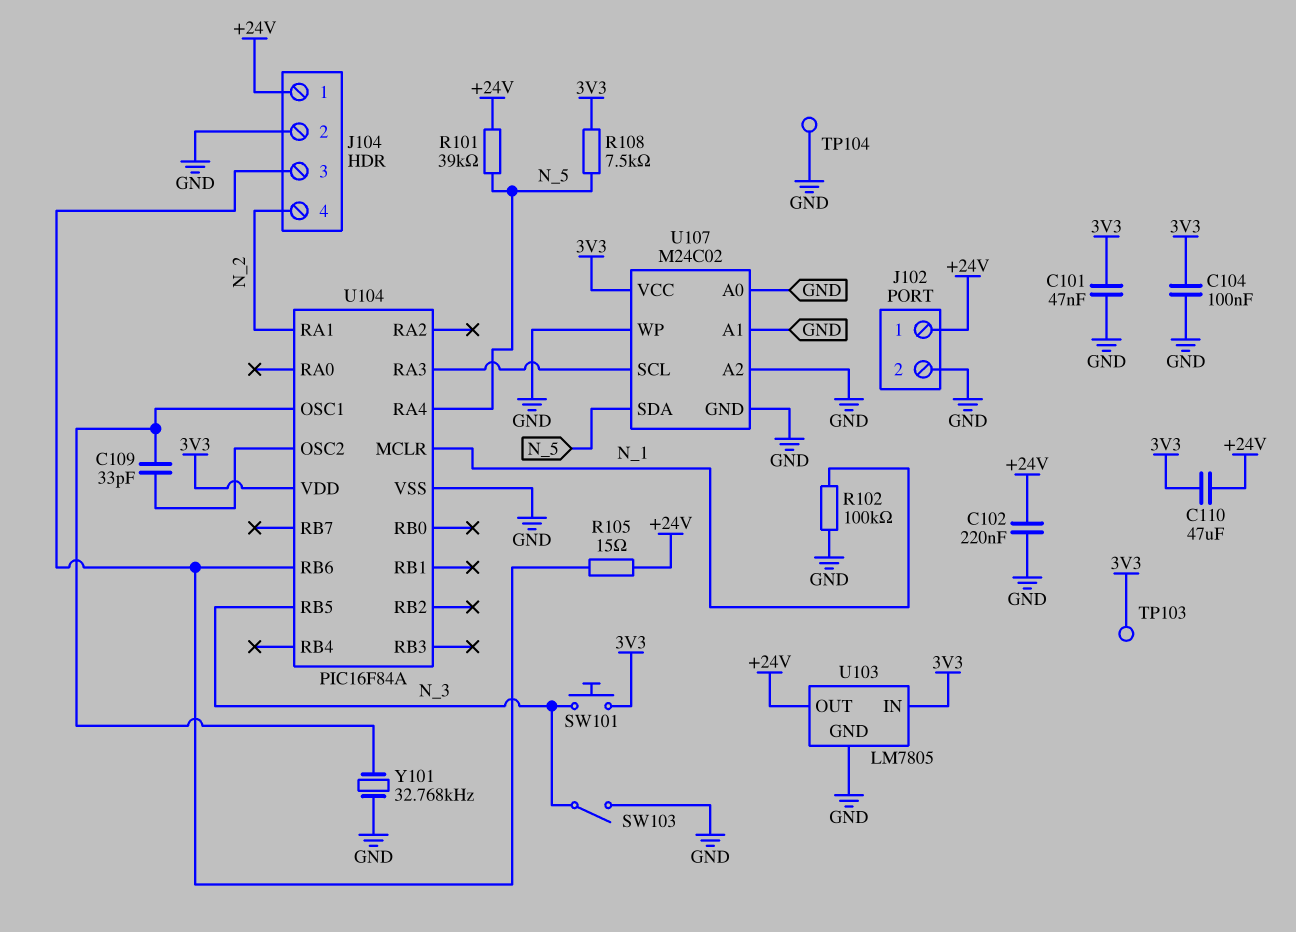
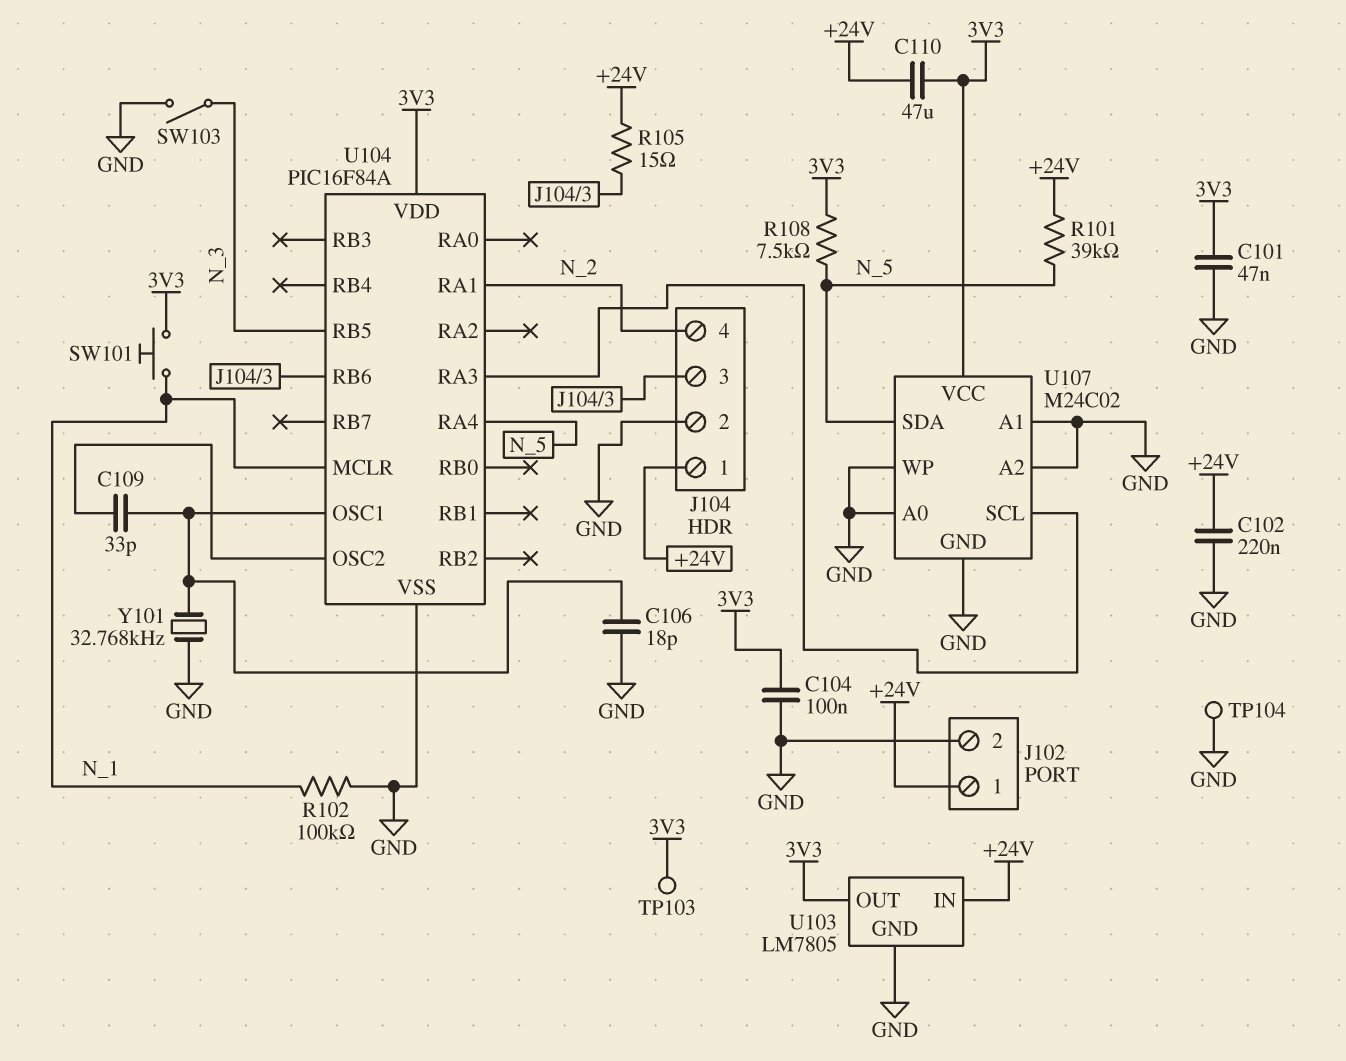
C106: none -> 18pF (GND, U104/OSC1)
SW101: button (3V3, N_3) -> button (3V3, N_1)
U103 pin IN: 3V3 -> +24V
U103 pin OUT: +24V -> 3V3

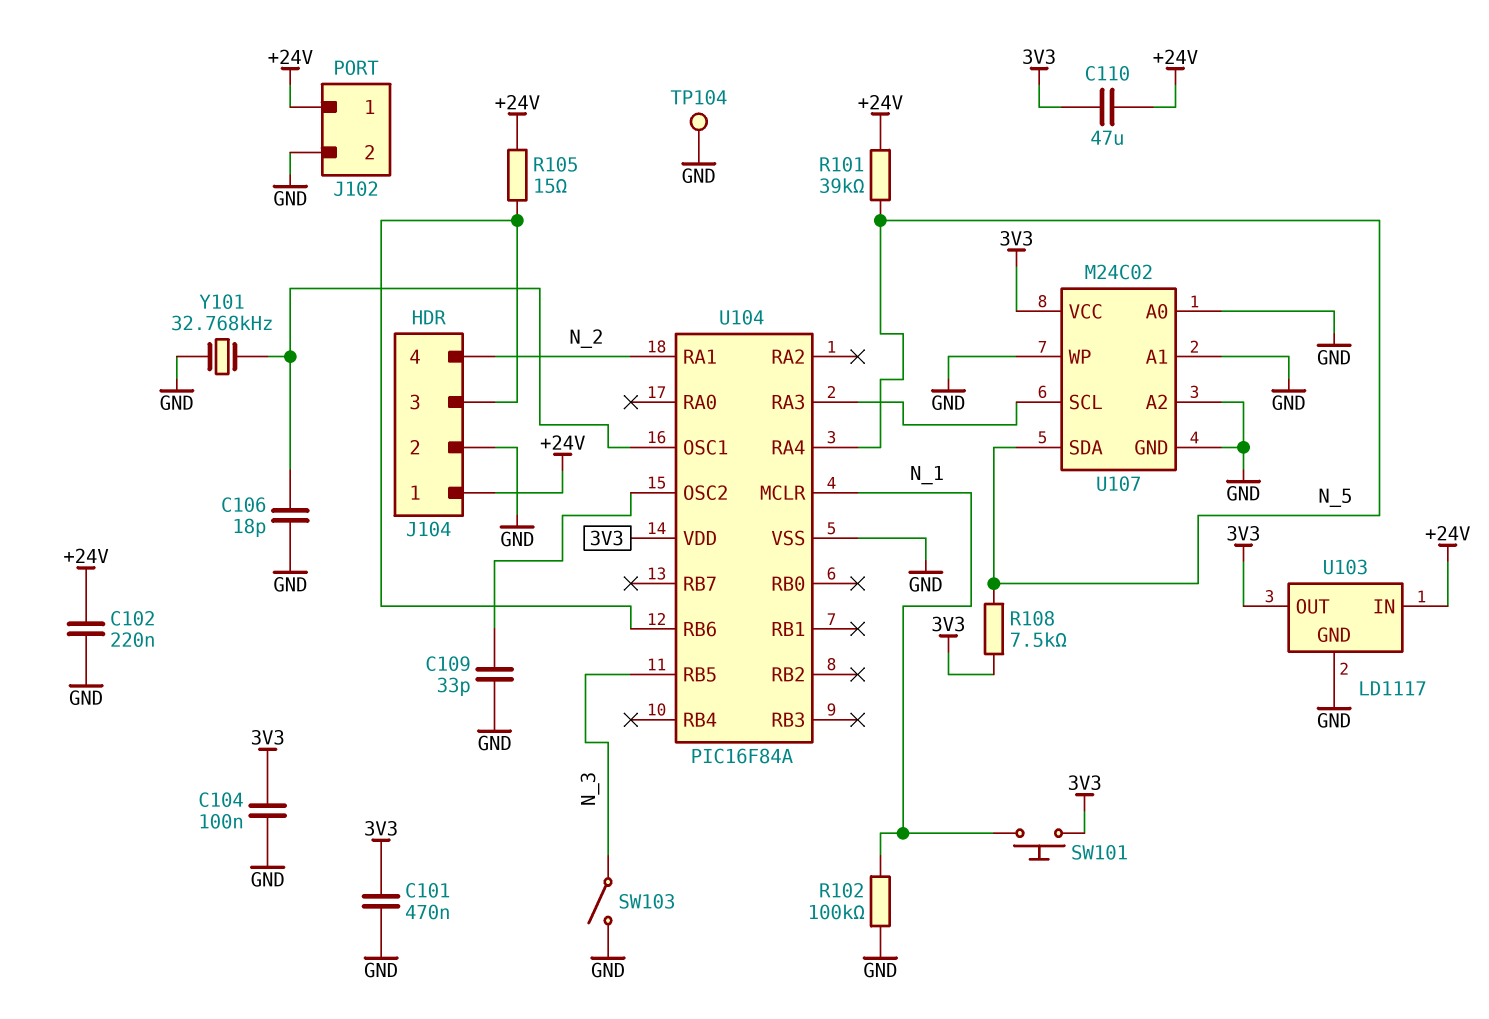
C101: 47nF (3V3, GND) -> 470nF (3V3, GND)
C109: 33pF (U104/OSC1, U104/OSC2) -> 33pF (GND, U104/OSC2)
TP103: test point (3V3) -> none
U103: LM7805 -> LD1117

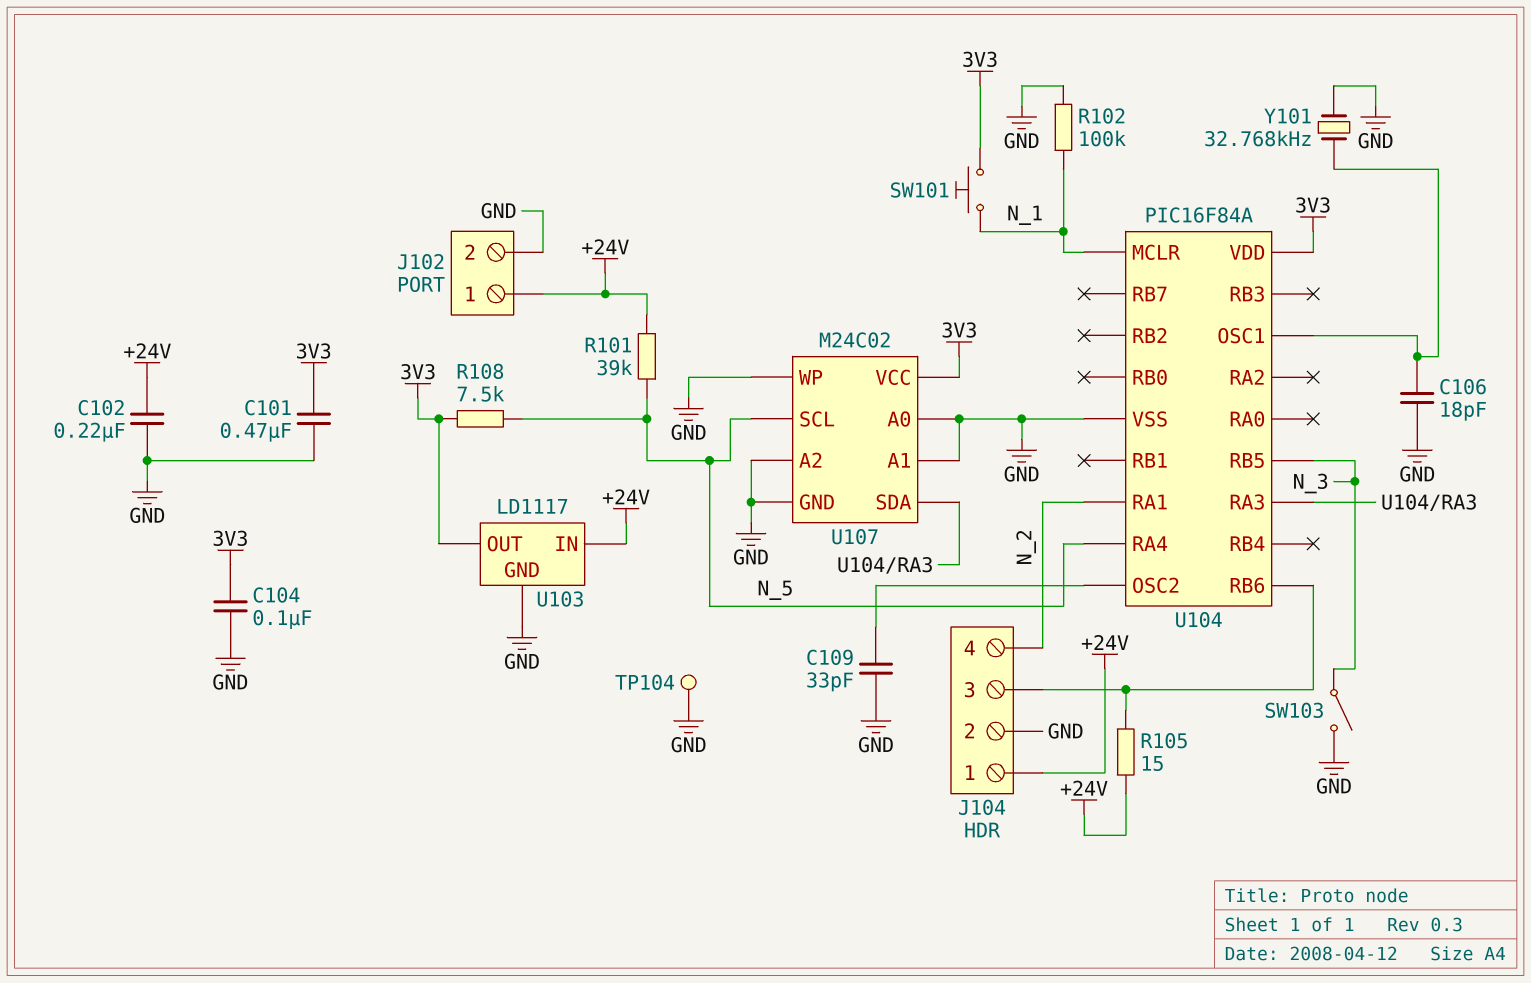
C110: 47uF (+24V, 3V3) -> none
U107 pin SCL: U104/RA3 -> N_5
U107 pin SDA: N_5 -> U104/RA3

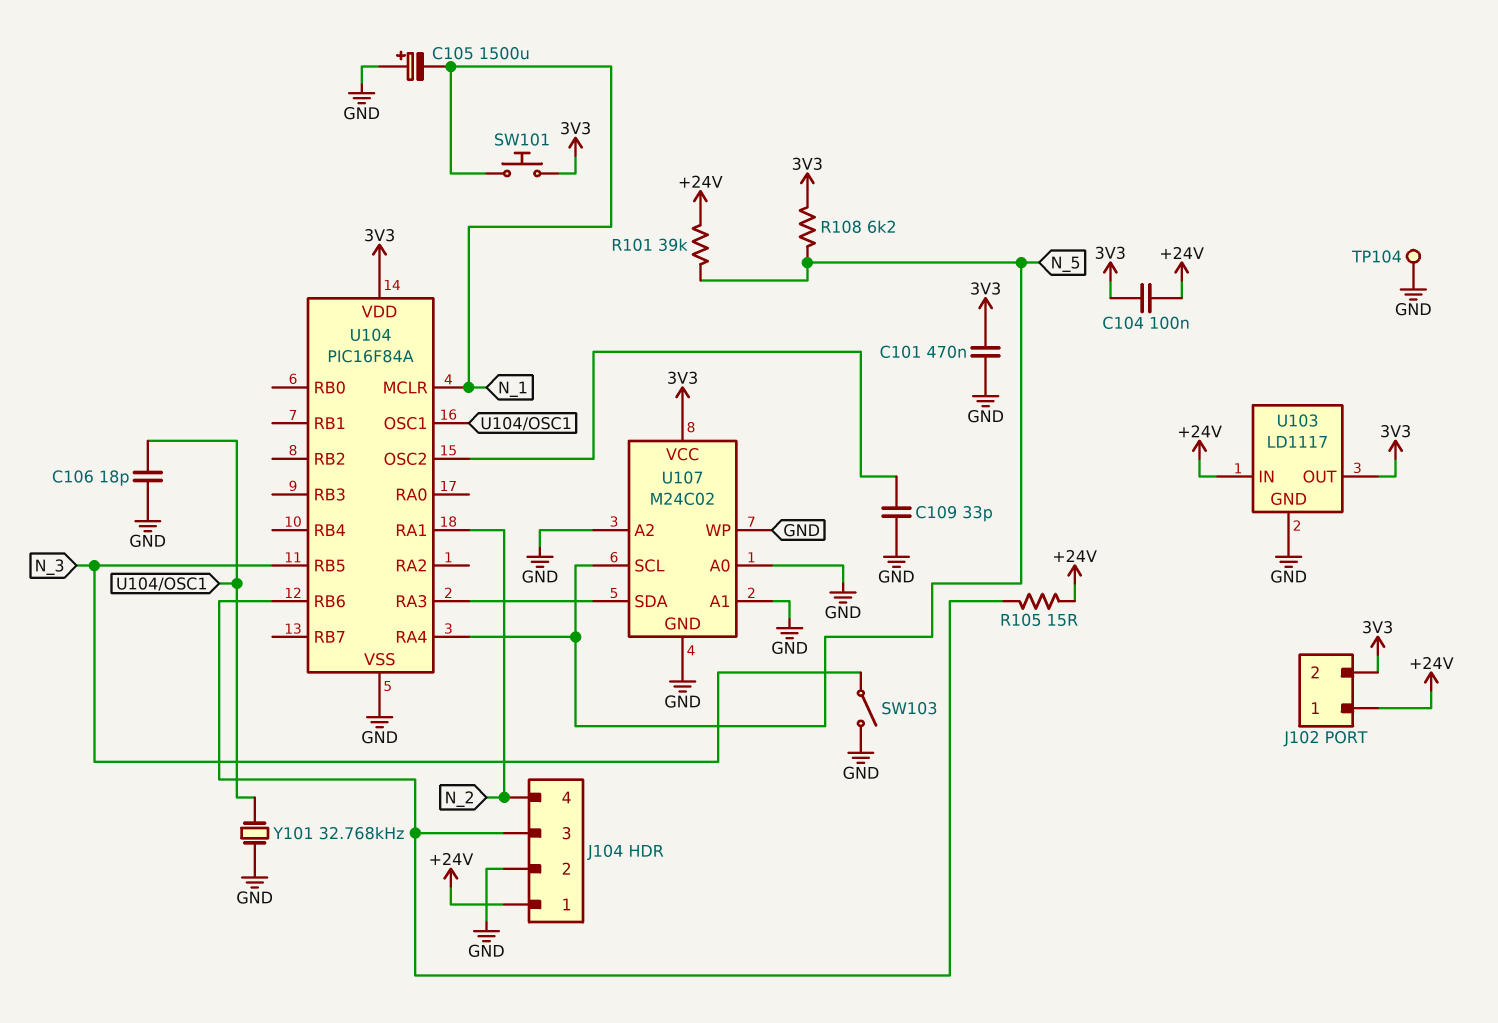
C102: 220nF (+24V, GND) -> none
C104: 100nF (3V3, GND) -> 100nF (+24V, 3V3)
C105: none -> 1500uF (plus GND, minus N_1)
J102 pin 2: GND -> 3V3
R102: 100k (GND, N_1) -> none
R108: 7.5k (3V3, N_5) -> 6.2k (3V3, N_5)

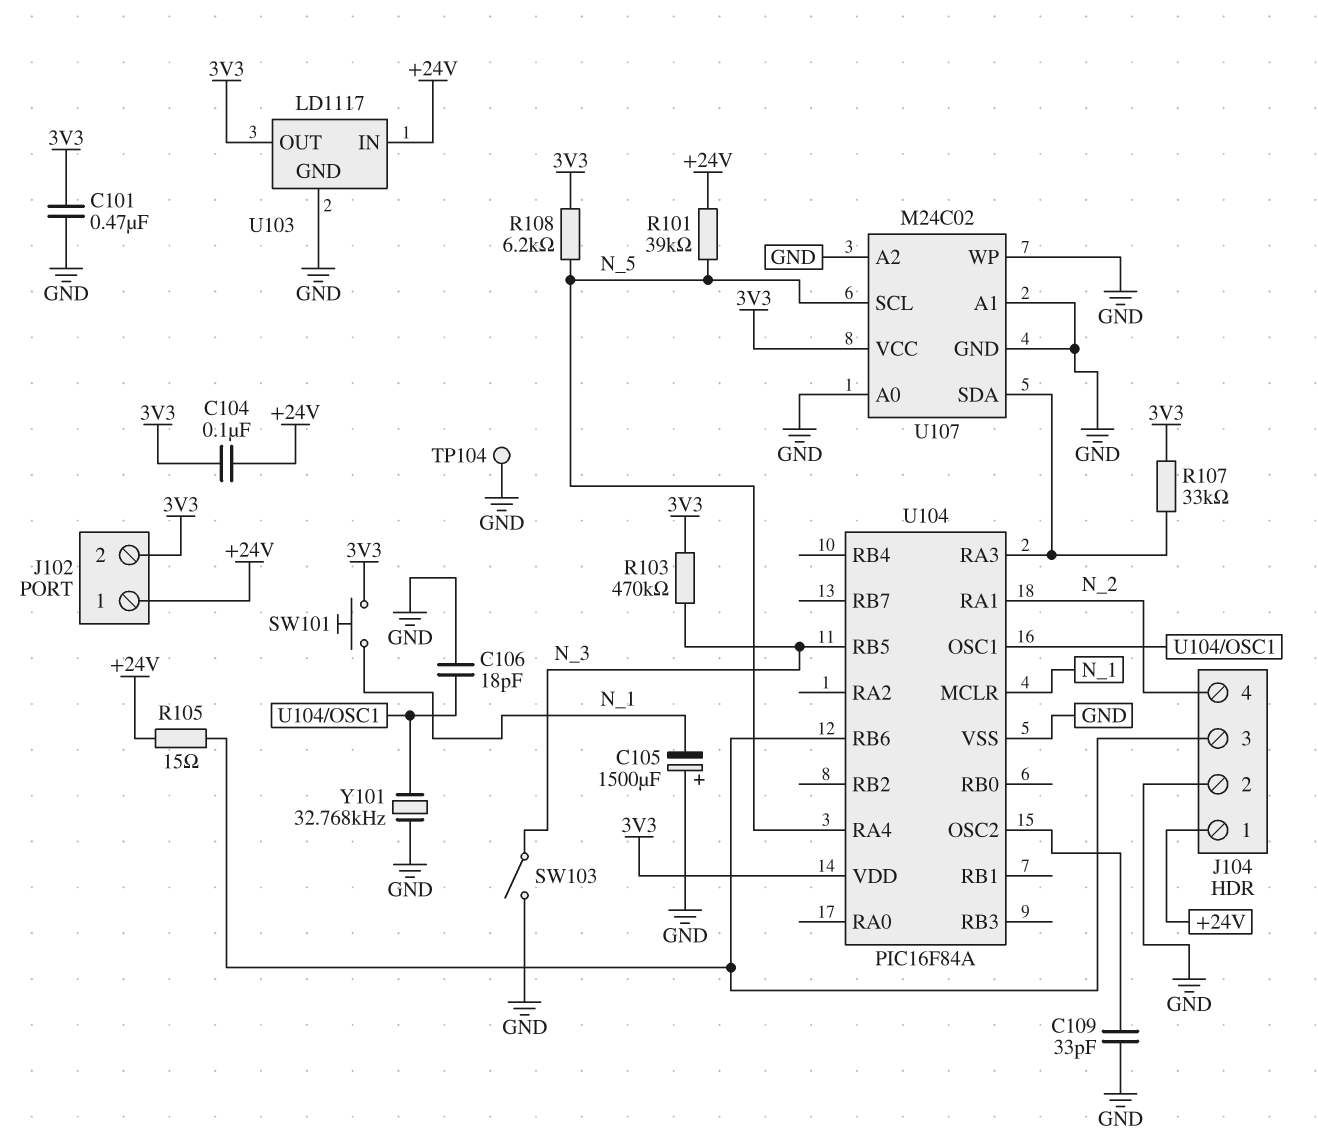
R103: none -> 470k (3V3, N_3)
R107: none -> 33k (3V3, U104/RA3)

